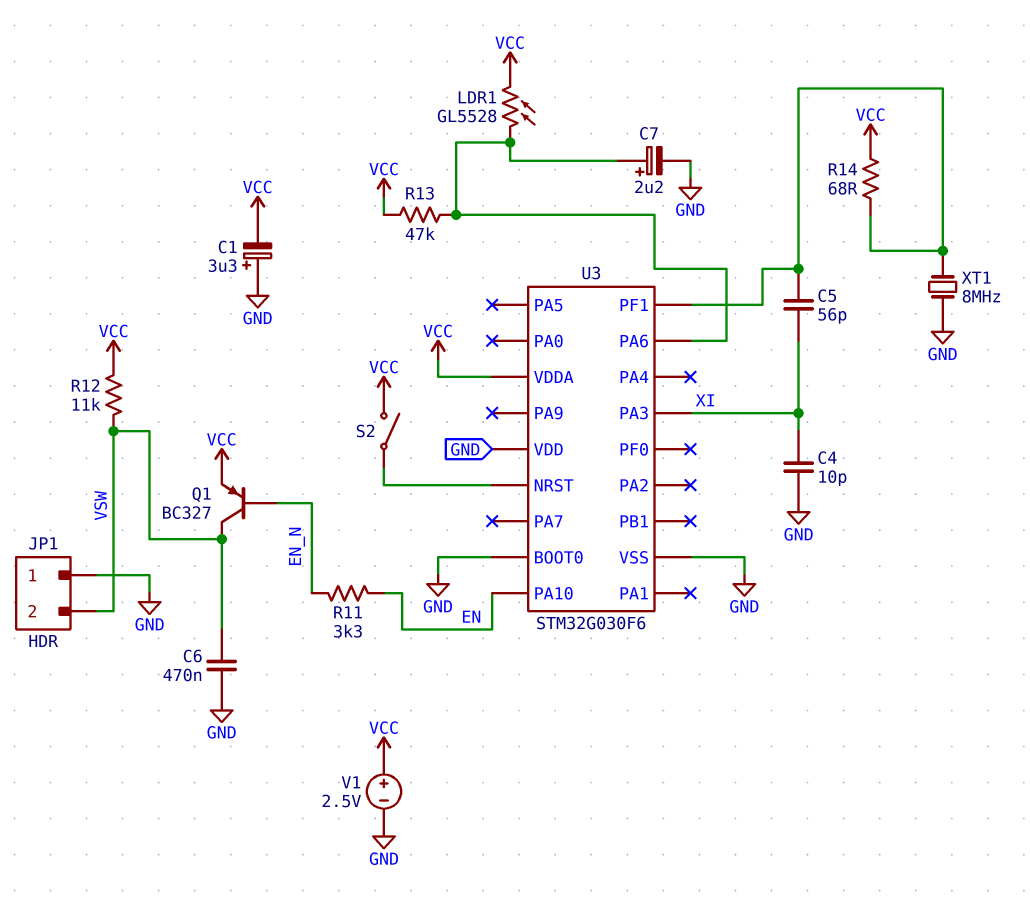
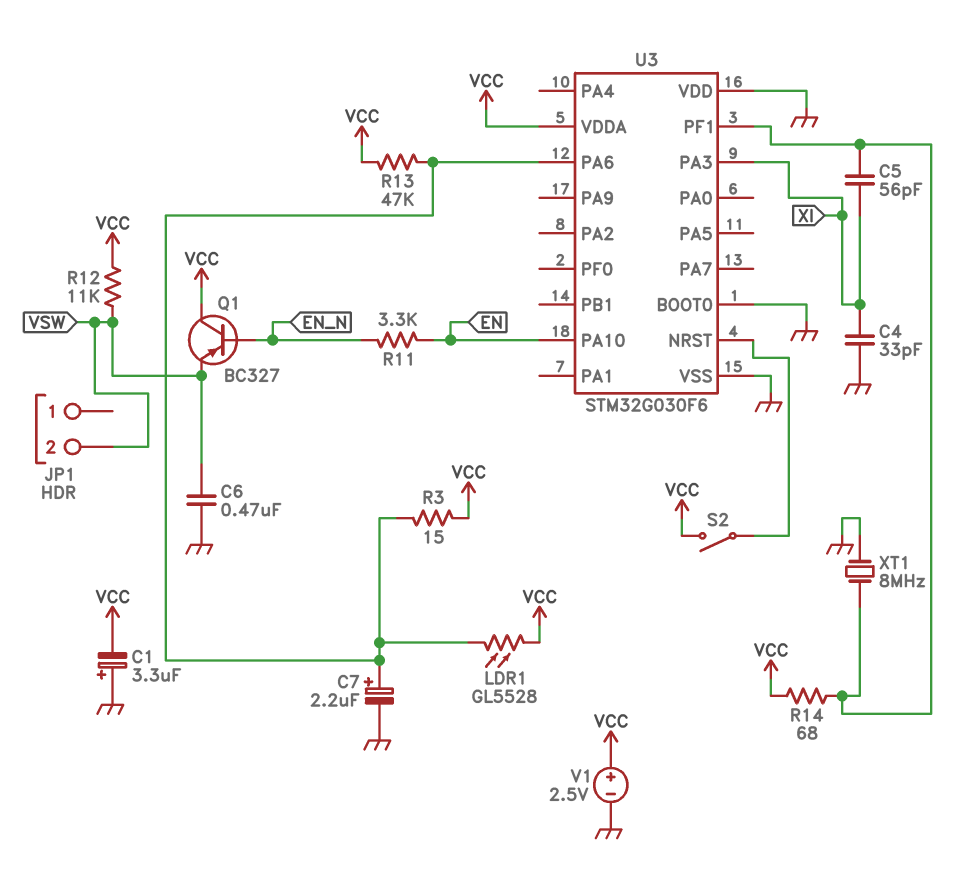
C4: 10pF (GND, XI) -> 33pF (GND, XI)
JP1 pin 1: GND -> none
Q1: PNP BC327 (B EN_N, C VSW, E VCC) -> PNP BC327 (B EN_N, C VCC, E VSW)
R3: none -> 15 (U3/PA6, VCC)

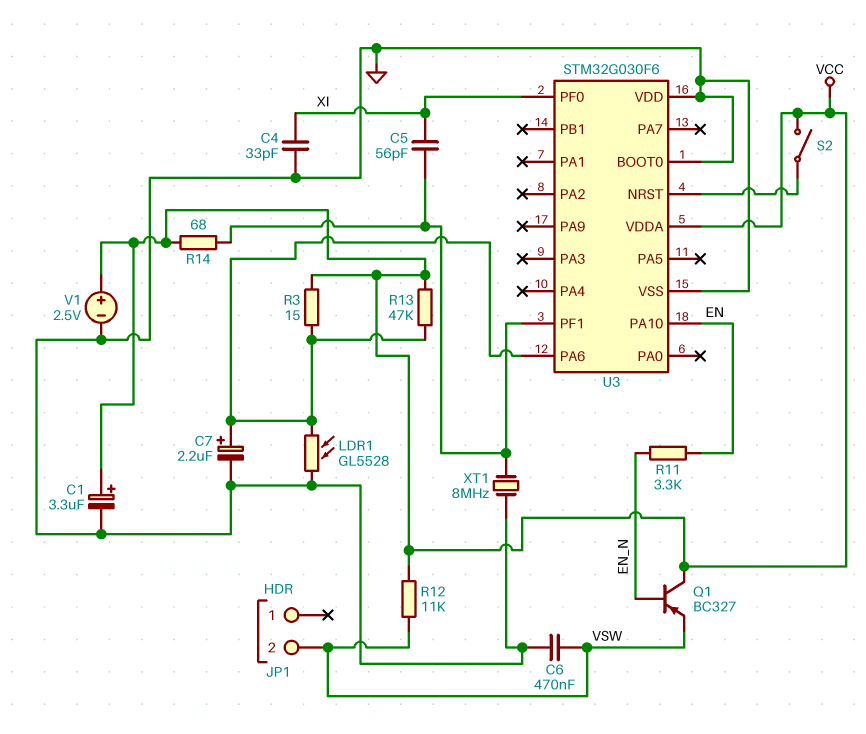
C1: 3.3uF (plus GND, minus VCC) -> 3.3uF (plus VCC, minus GND)
LDR1: GL5528 (U3/PA6, VCC) -> GL5528 (GND, U3/PA6)
U3 pin PA3: XI -> none
U3 pin PF0: none -> XI

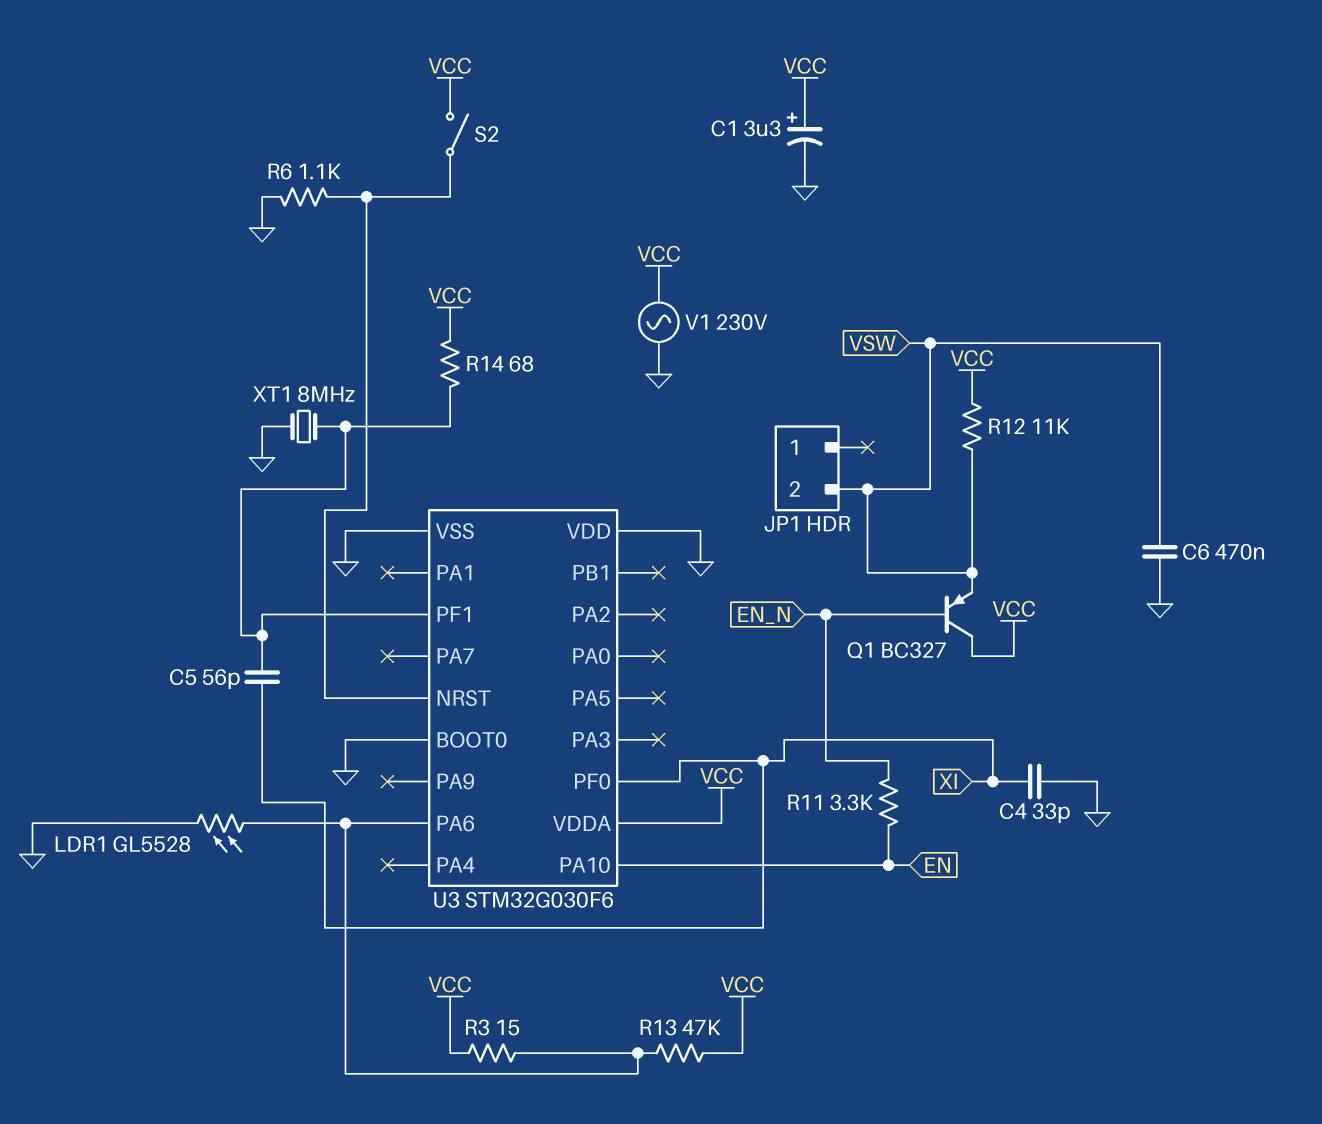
C7: 2.2uF (plus U3/PA6, minus GND) -> none
R6: none -> 1.1k (GND, U3/NRST)
V1: 2.5V (plus VCC, minus GND) -> AC 230V (GND, VCC)

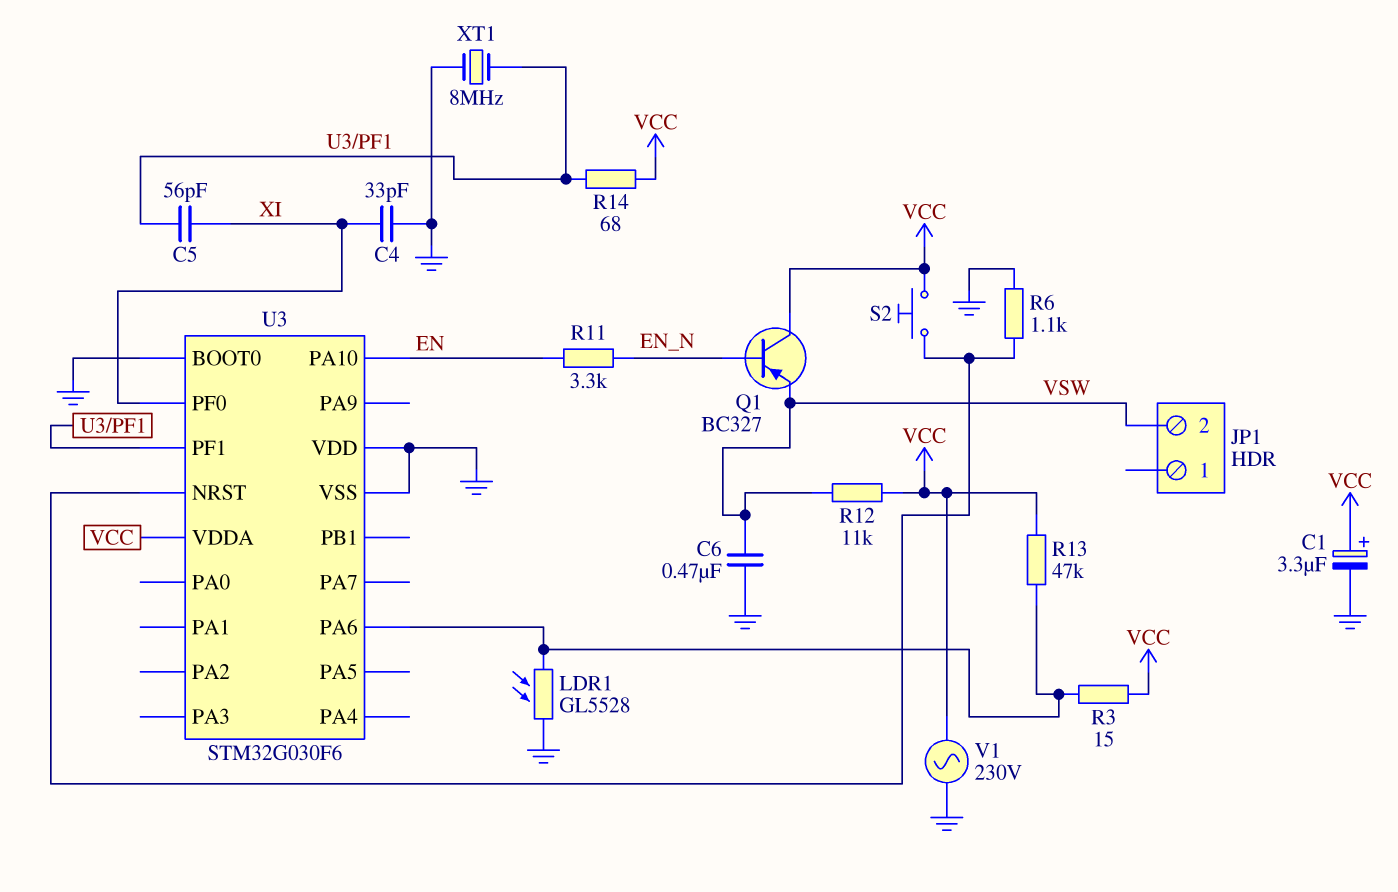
S2: switch (U3/NRST, VCC) -> button (U3/NRST, VCC)

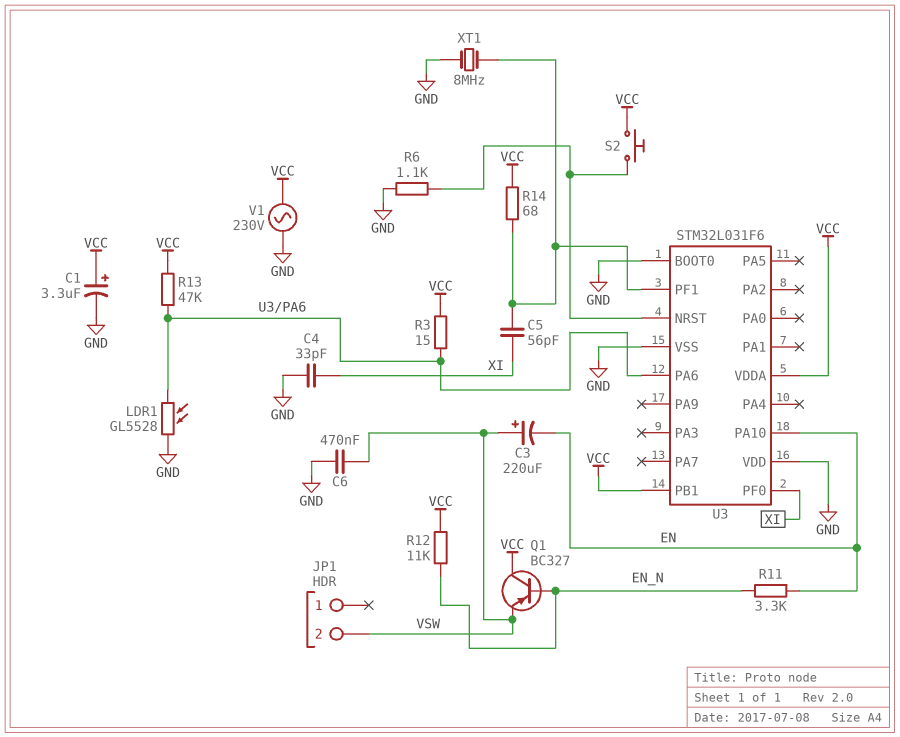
C3: none -> 220uF (plus VSW, minus EN)
R12: 11k (VCC, VSW) -> 11k (EN_N, VCC)
U3: STM32G030F6 -> STM32L031F6
U3 pin PB1: none -> VCC

